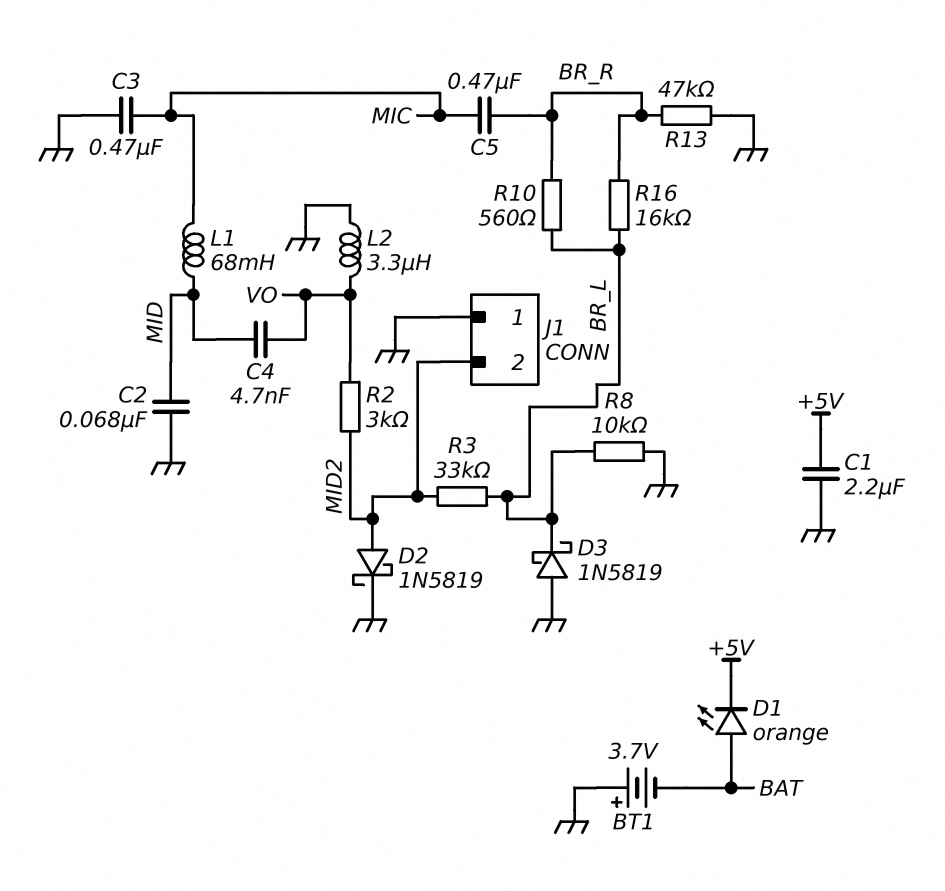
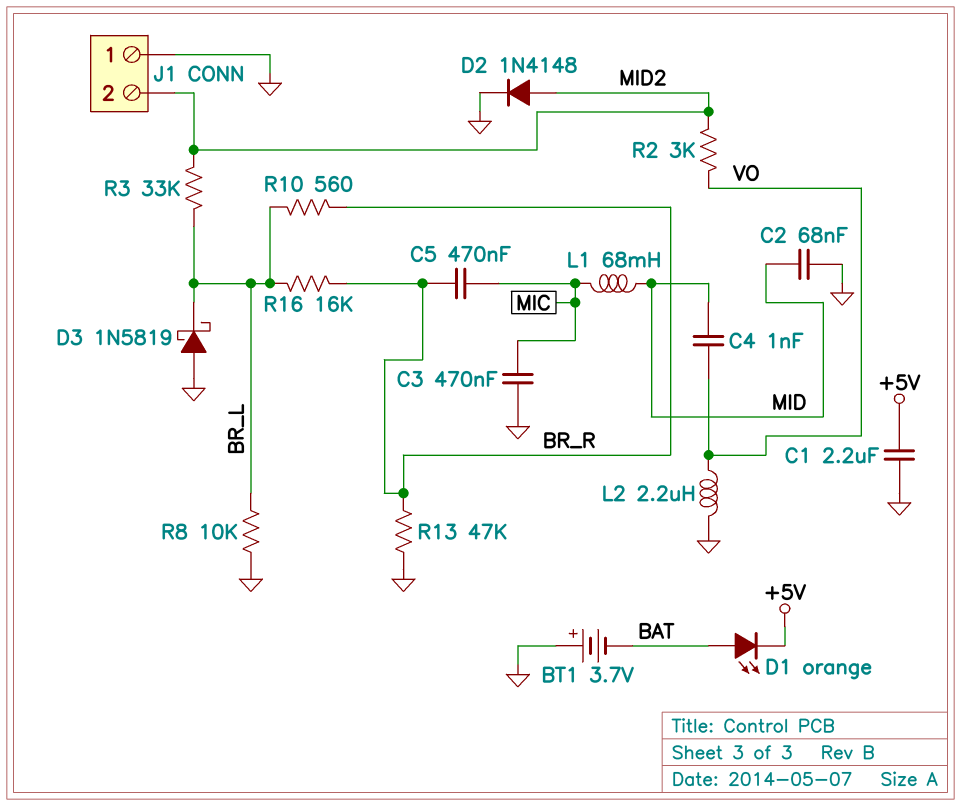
C4: 4.7nF (MID, VO) -> 1nF (MID, VO)
D2: schottky 1N5819 (A MID2, K GND) -> diode 1N4148 (A MID2, K GND)
L2: 3.3uH (GND, VO) -> 2.2uH (GND, VO)

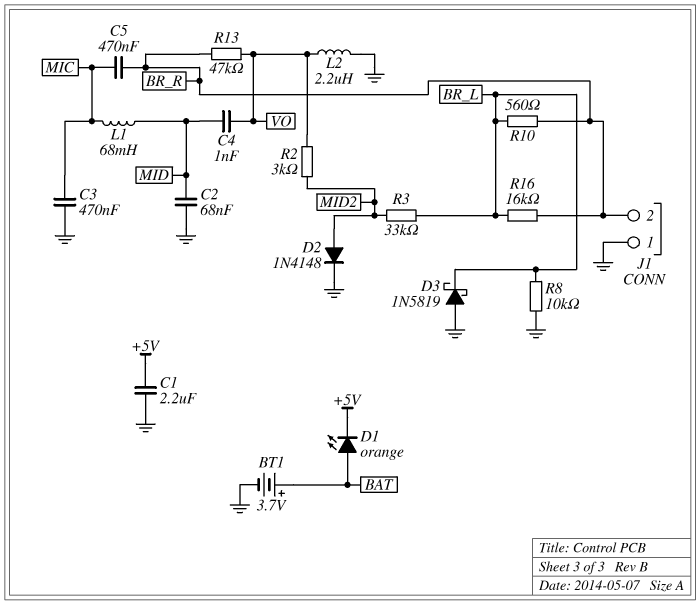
BT1: 3.7V (plus GND, minus BAT) -> 3.7V (plus BAT, minus GND)
J1 pin 2: MID2 -> BR_R
R13: 47k (BR_R, GND) -> 47k (BR_R, VO)

